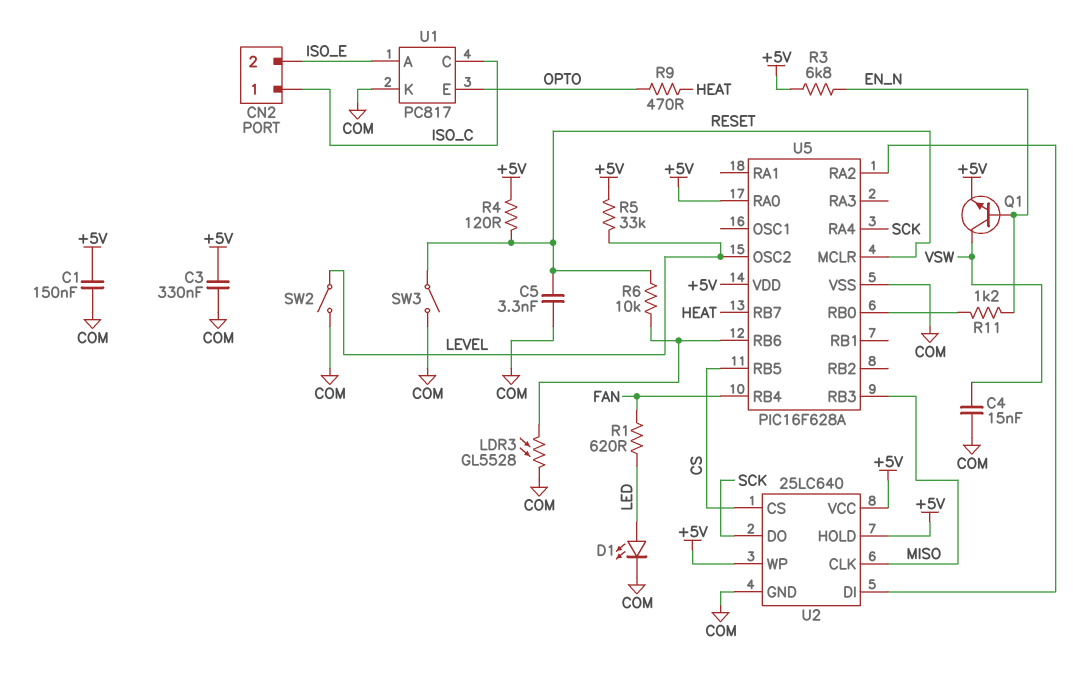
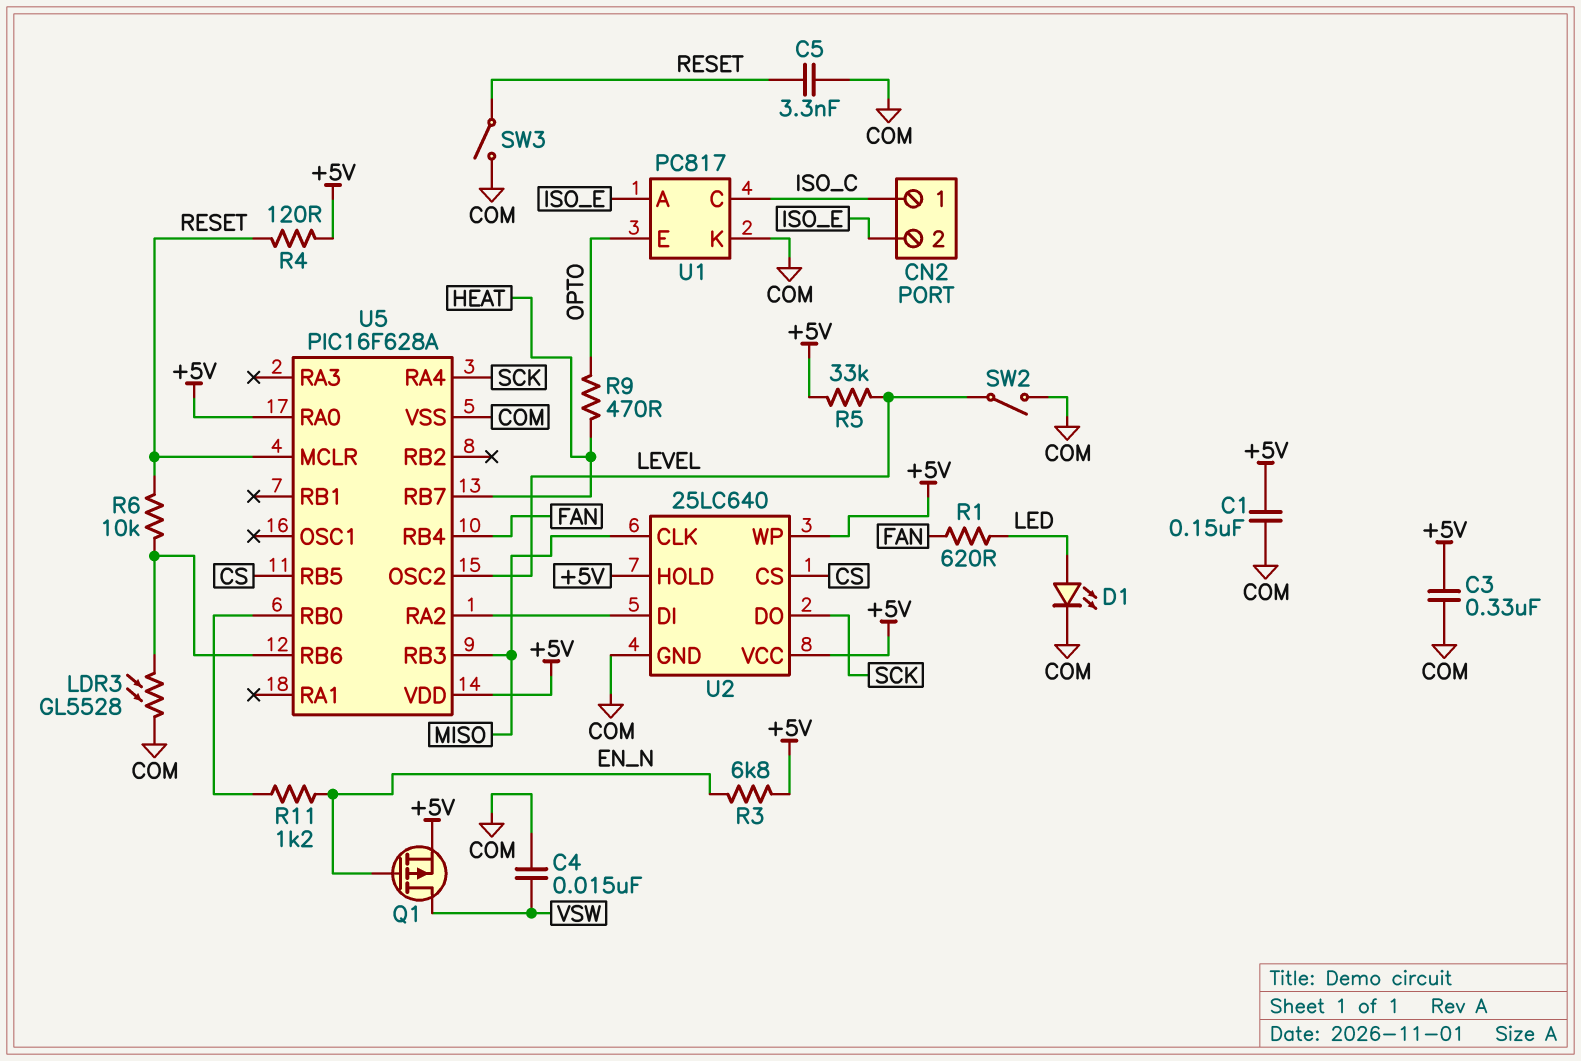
Q1: NPN (B EN_N, C VSW, E +5V) -> PMOS (G EN_N, D VSW, S +5V)

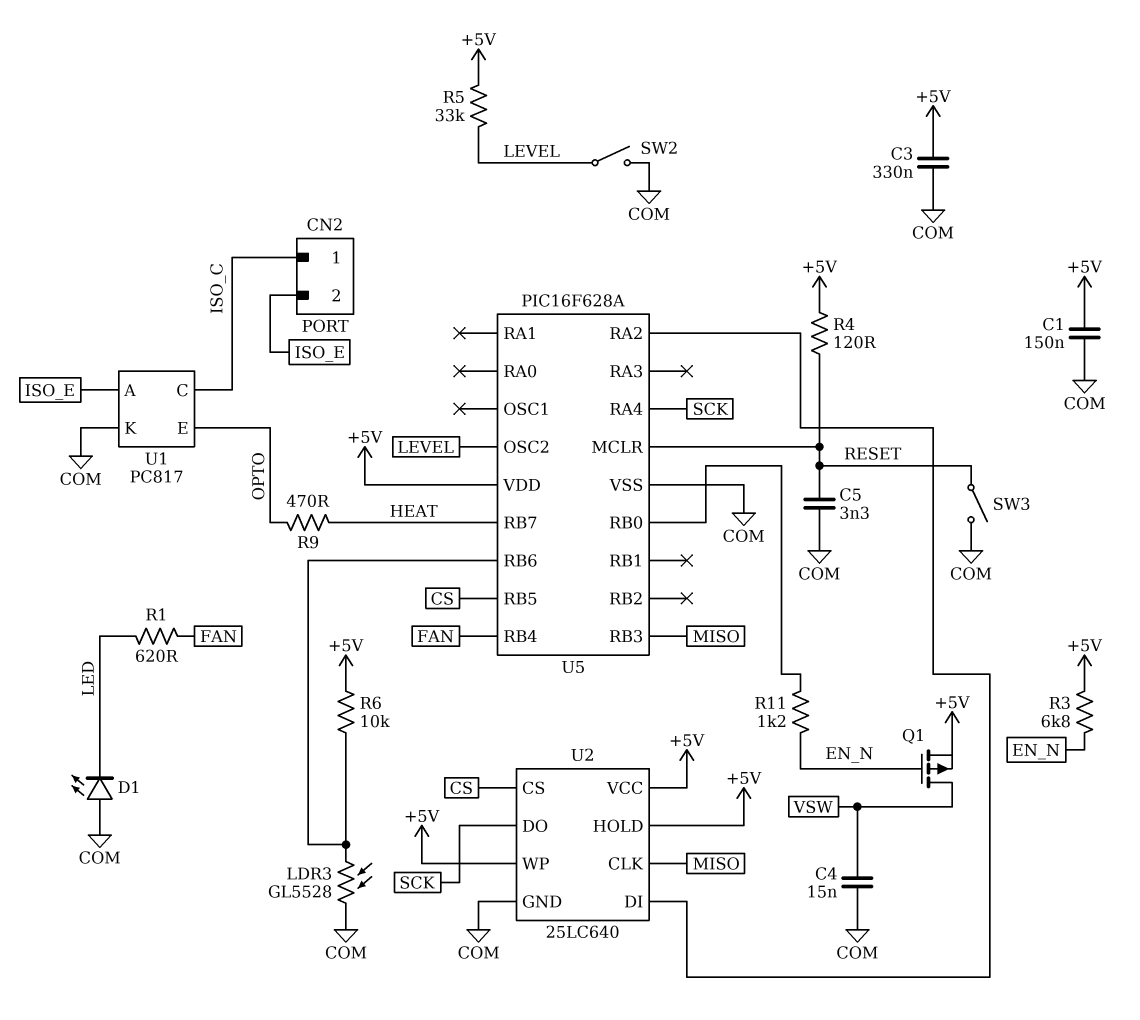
D1: LED (A LED, K COM) -> LED (A COM, K LED)
R6: 10k (RESET, U5/RB6) -> 10k (+5V, U5/RB6)
U5 pin RA0: +5V -> none

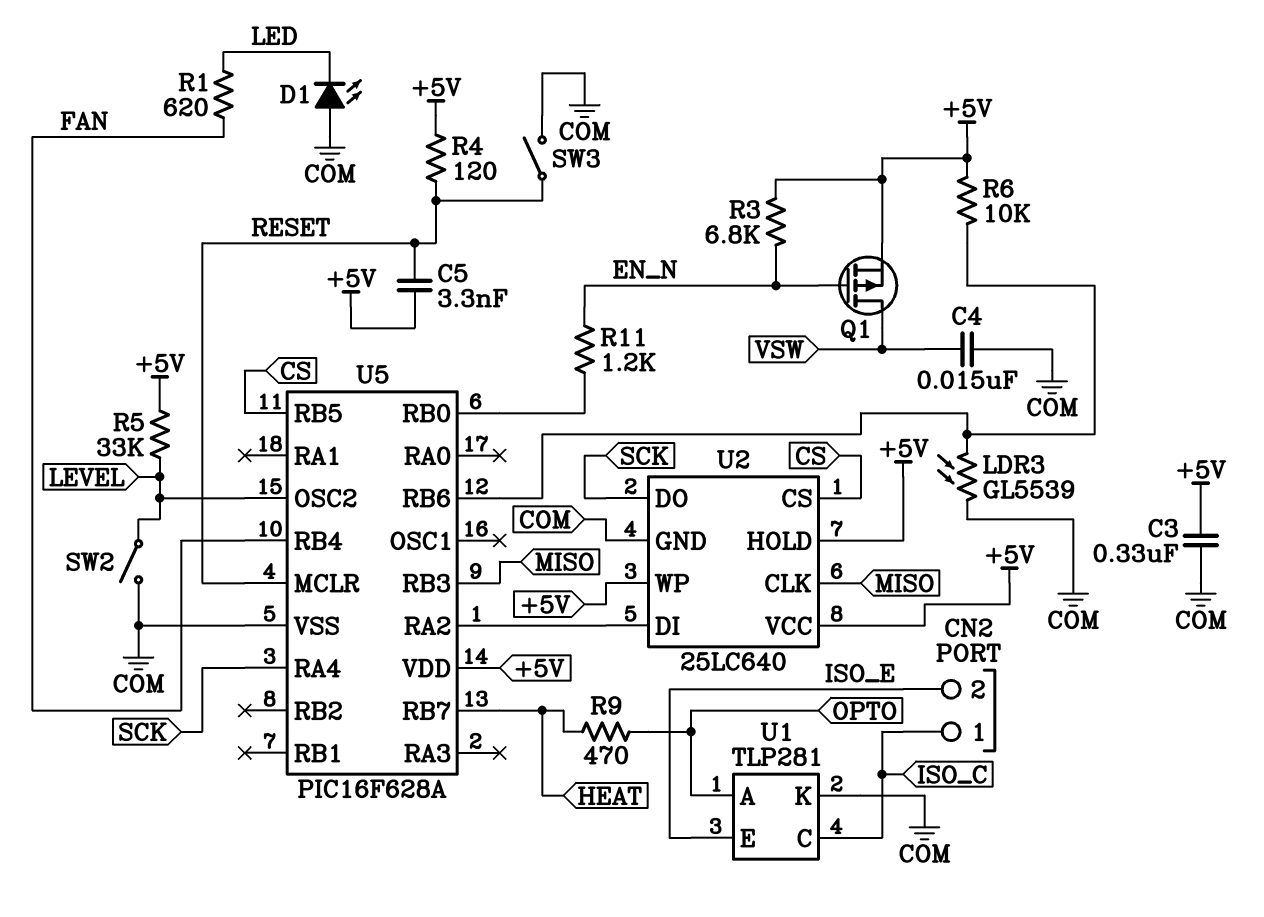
C1: 150nF (+5V, COM) -> none
C5: 3.3nF (COM, RESET) -> 3.3nF (+5V, RESET)
LDR3: GL5528 (COM, U5/RB6) -> GL5539 (COM, U5/RB6)
U1: PC817 -> TLP281
U1 pin A: ISO_E -> OPTO
U1 pin E: OPTO -> ISO_E

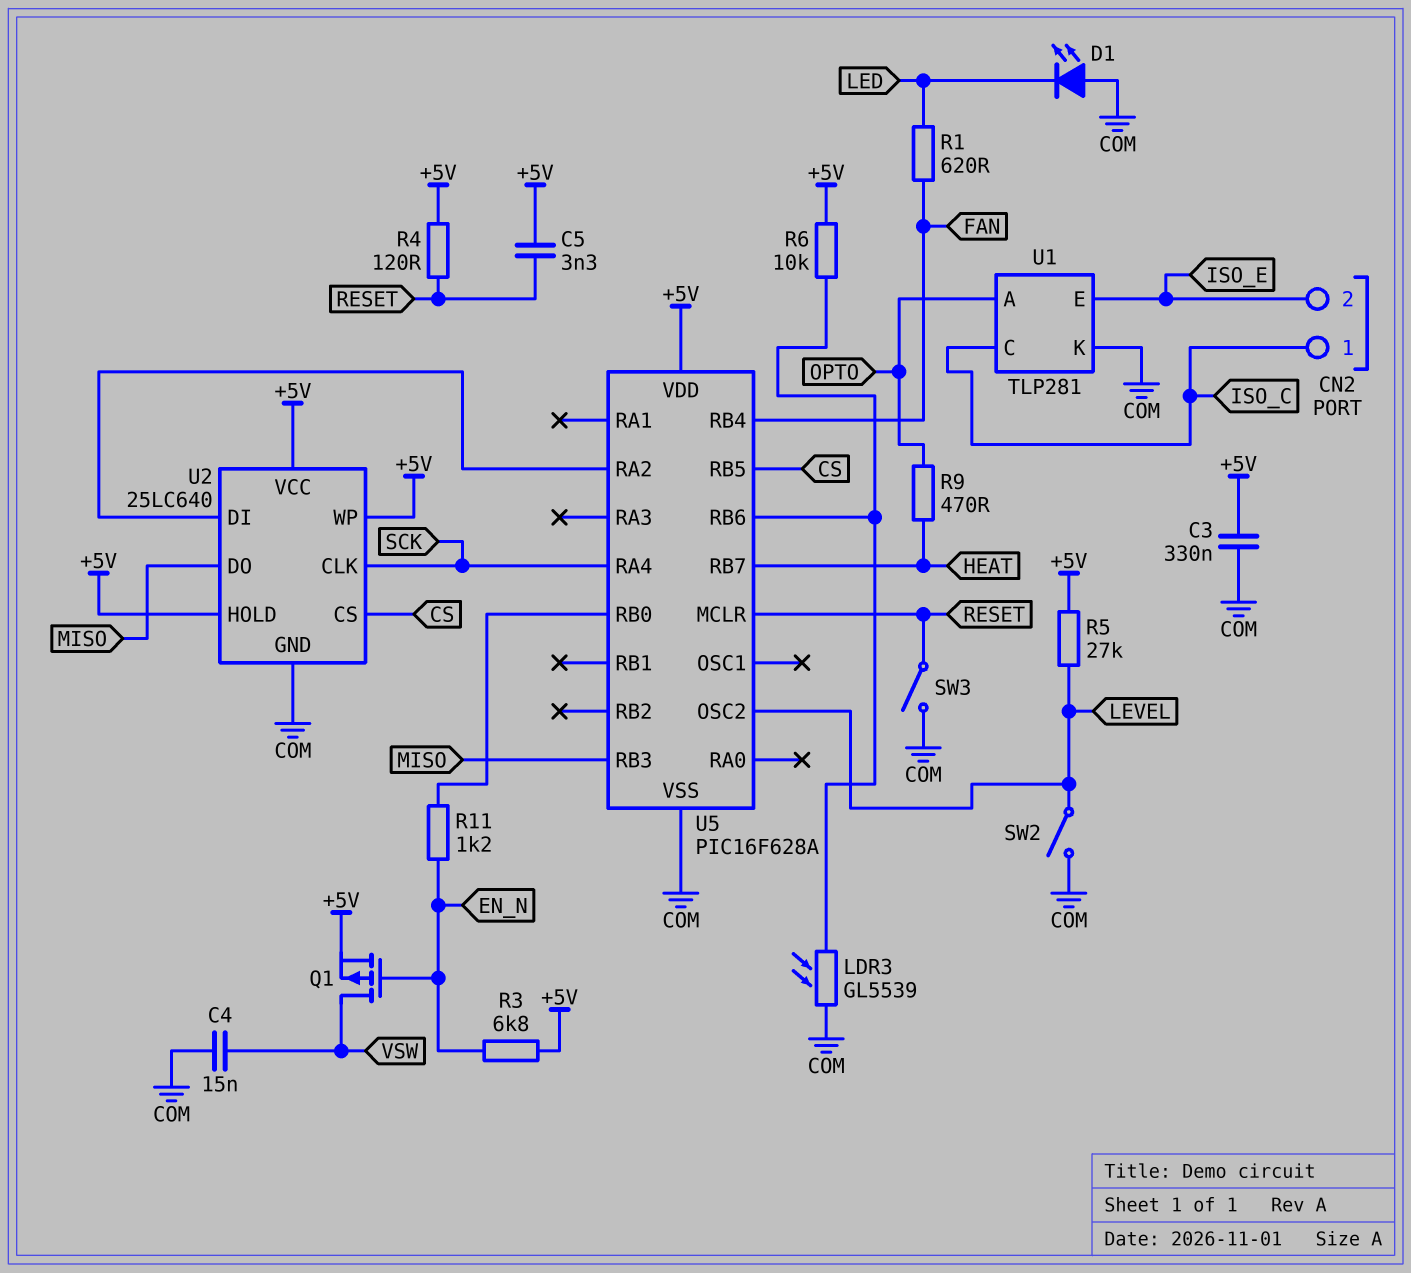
R5: 33k (+5V, LEVEL) -> 27k (+5V, LEVEL)
U2 pin CLK: MISO -> SCK
U2 pin DO: SCK -> MISO

